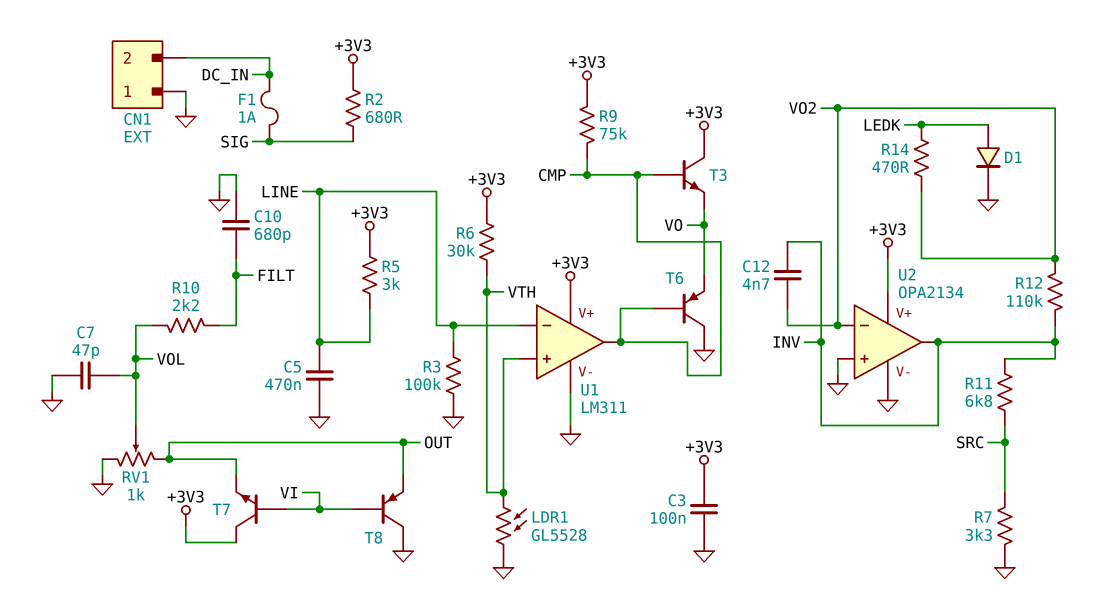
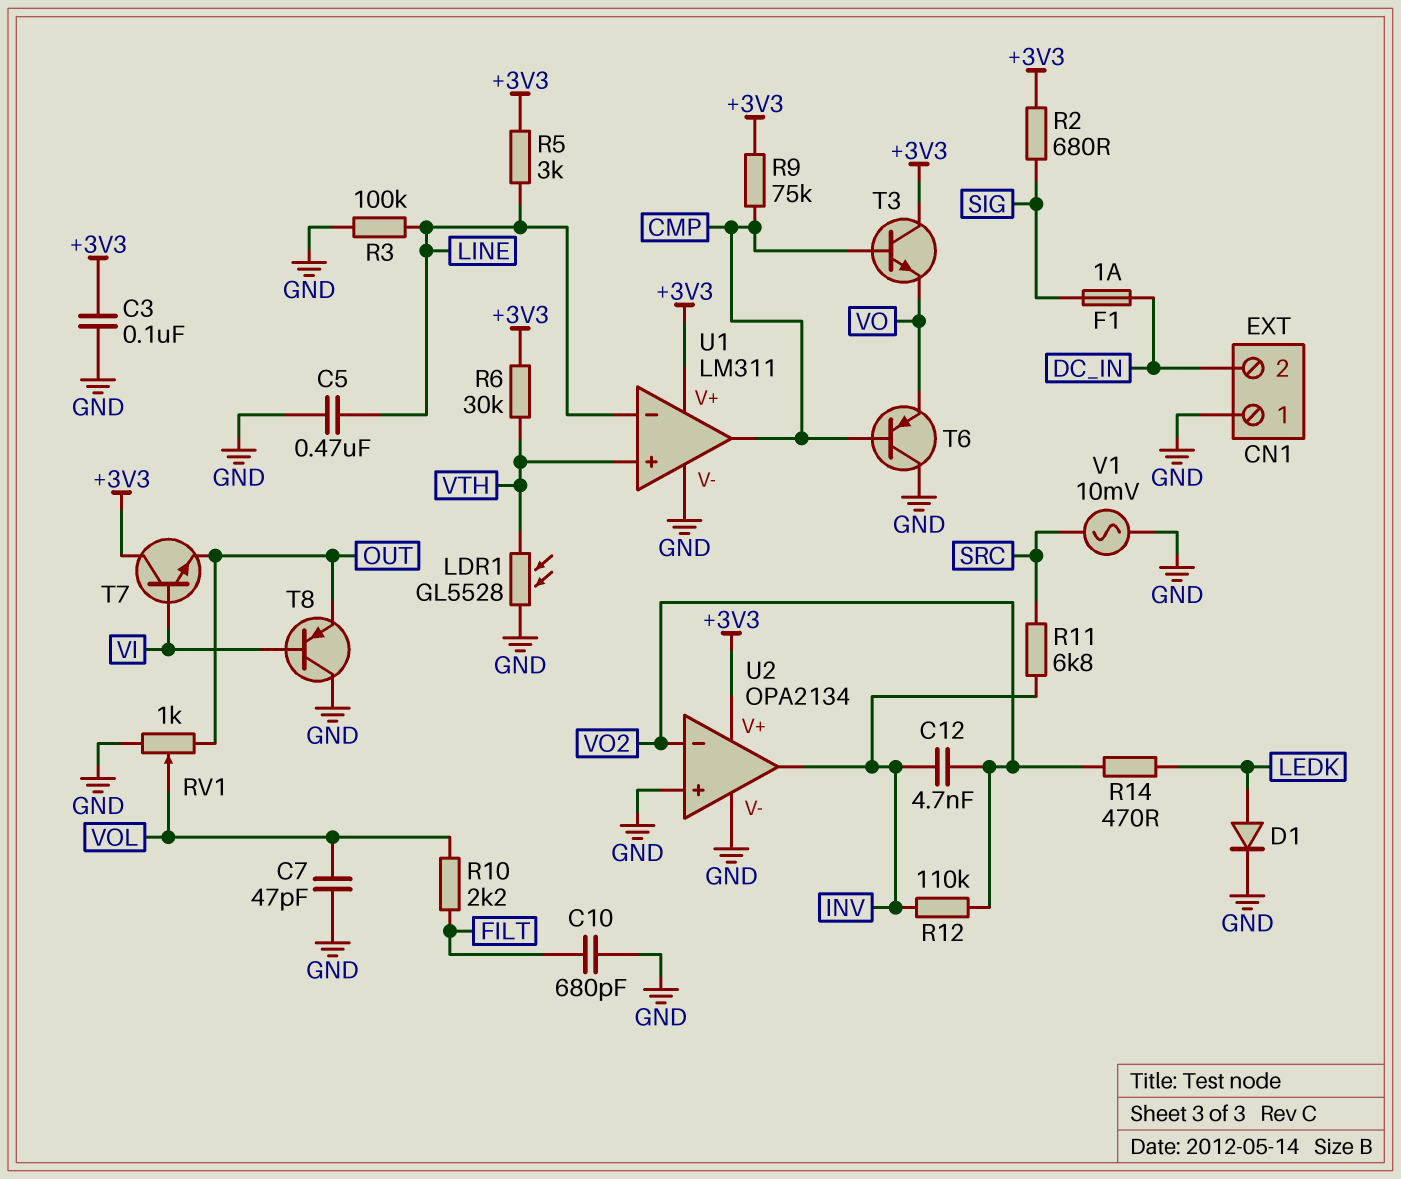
R7: 3.3k (GND, SRC) -> none
V1: none -> AC 10mV (GND, SRC)

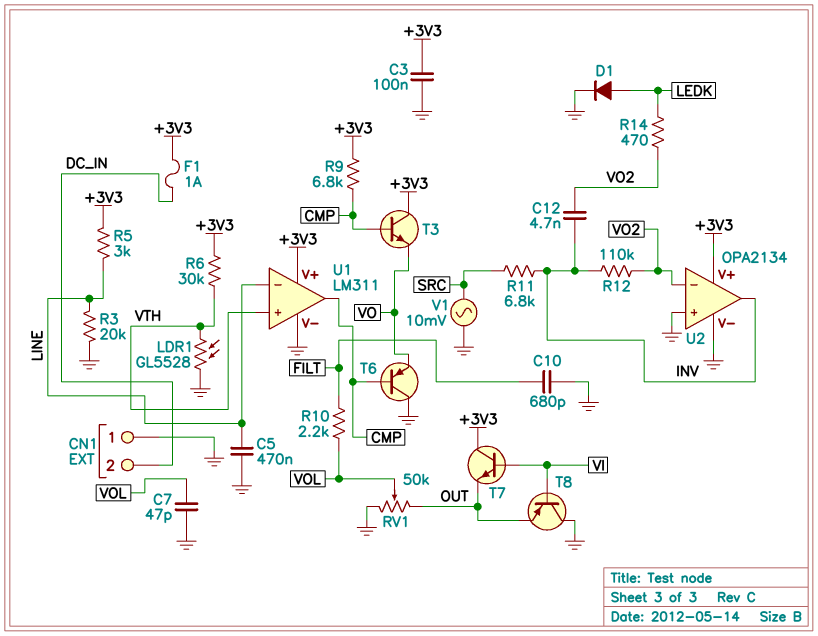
F1: 1A (DC_IN, SIG) -> 1A (+3V3, DC_IN)
R2: 680 (+3V3, SIG) -> none
R3: 100k (GND, LINE) -> 20k (GND, LINE)
R9: 75k (+3V3, CMP) -> 6.8k (+3V3, CMP)
RV1: 1k (GND, OUT, wiper VOL) -> 50k (GND, OUT, wiper VOL)

